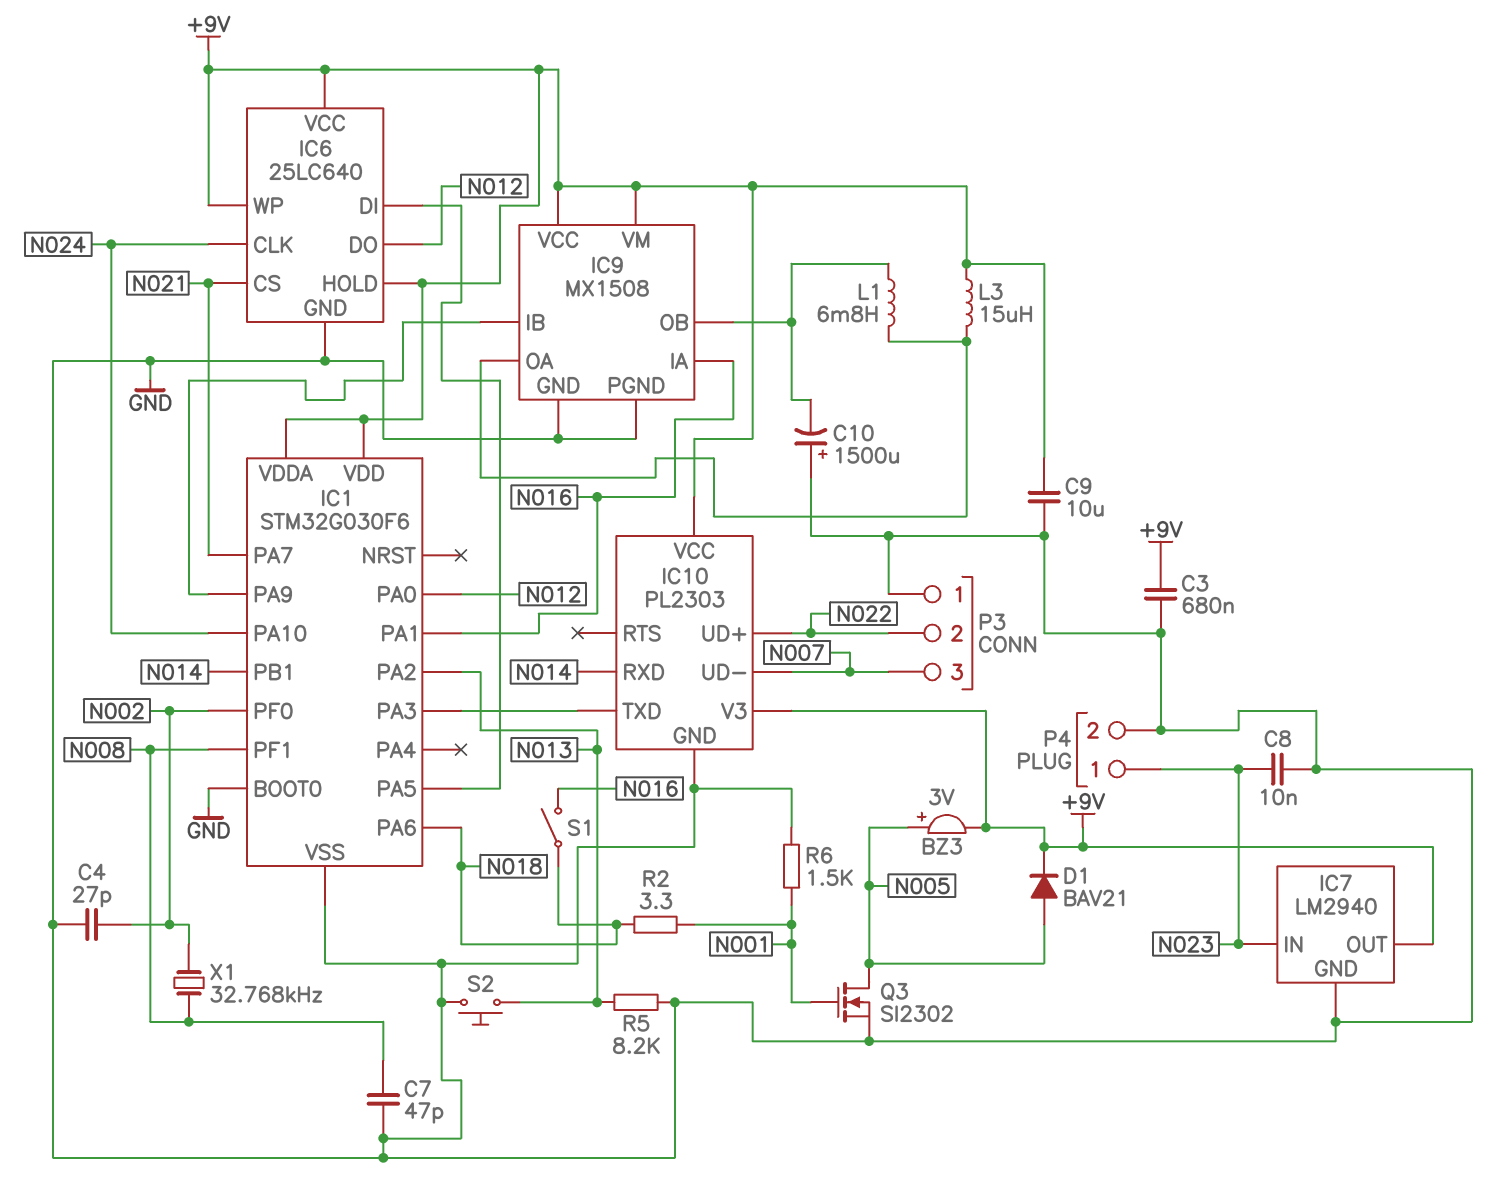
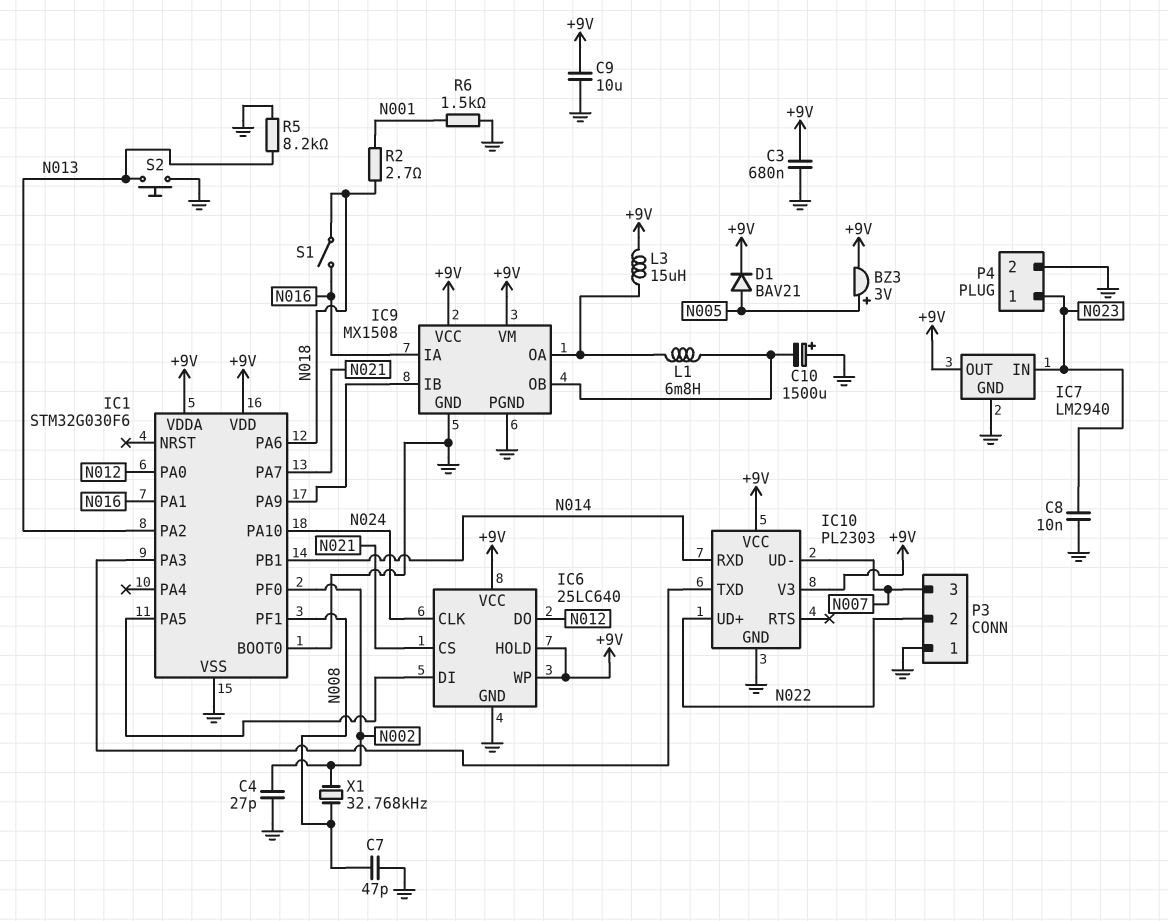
Q3: NMOS SI2302 (G N001, D N005, S GND) -> none
R2: 3.3 (N001, N018) -> 2.7 (N001, N018)

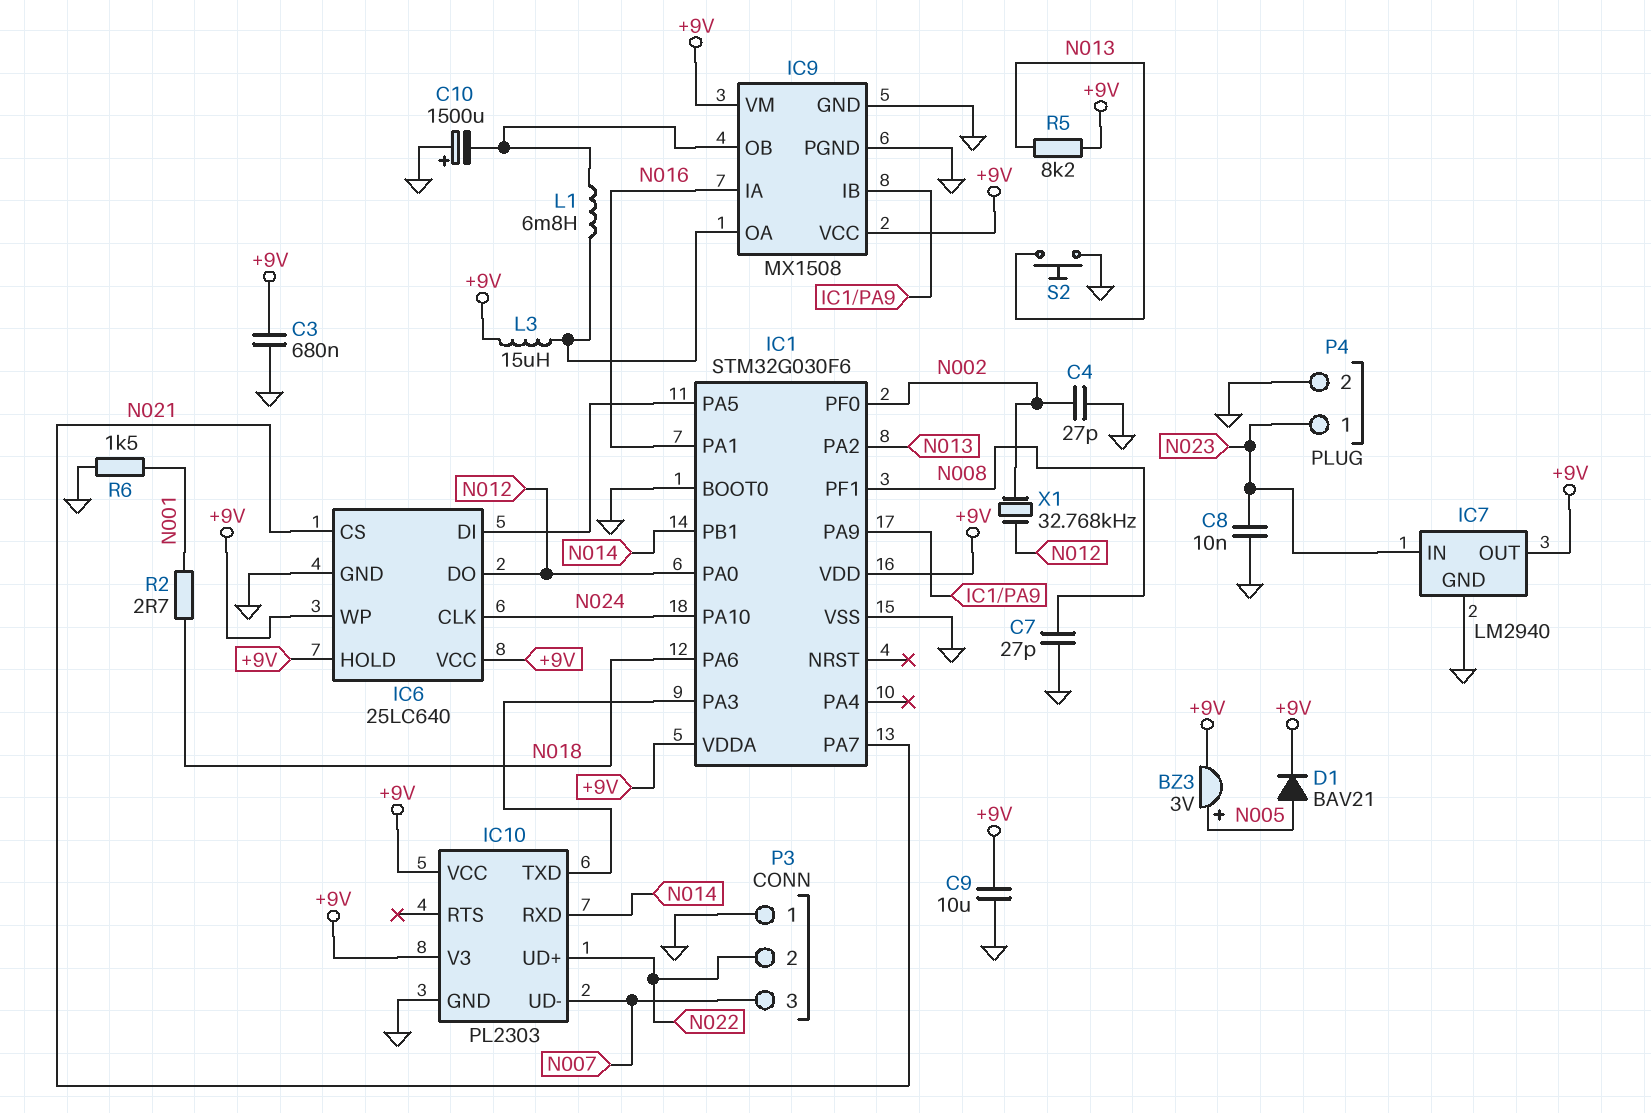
C7: 47pF (GND, N008) -> 27pF (GND, N008)
R5: 8.2k (GND, N013) -> 8.2k (+9V, N013)
S1: switch (N016, N018) -> none
X1: 32.768kHz (N002, N008) -> 32.768kHz (N002, N012)

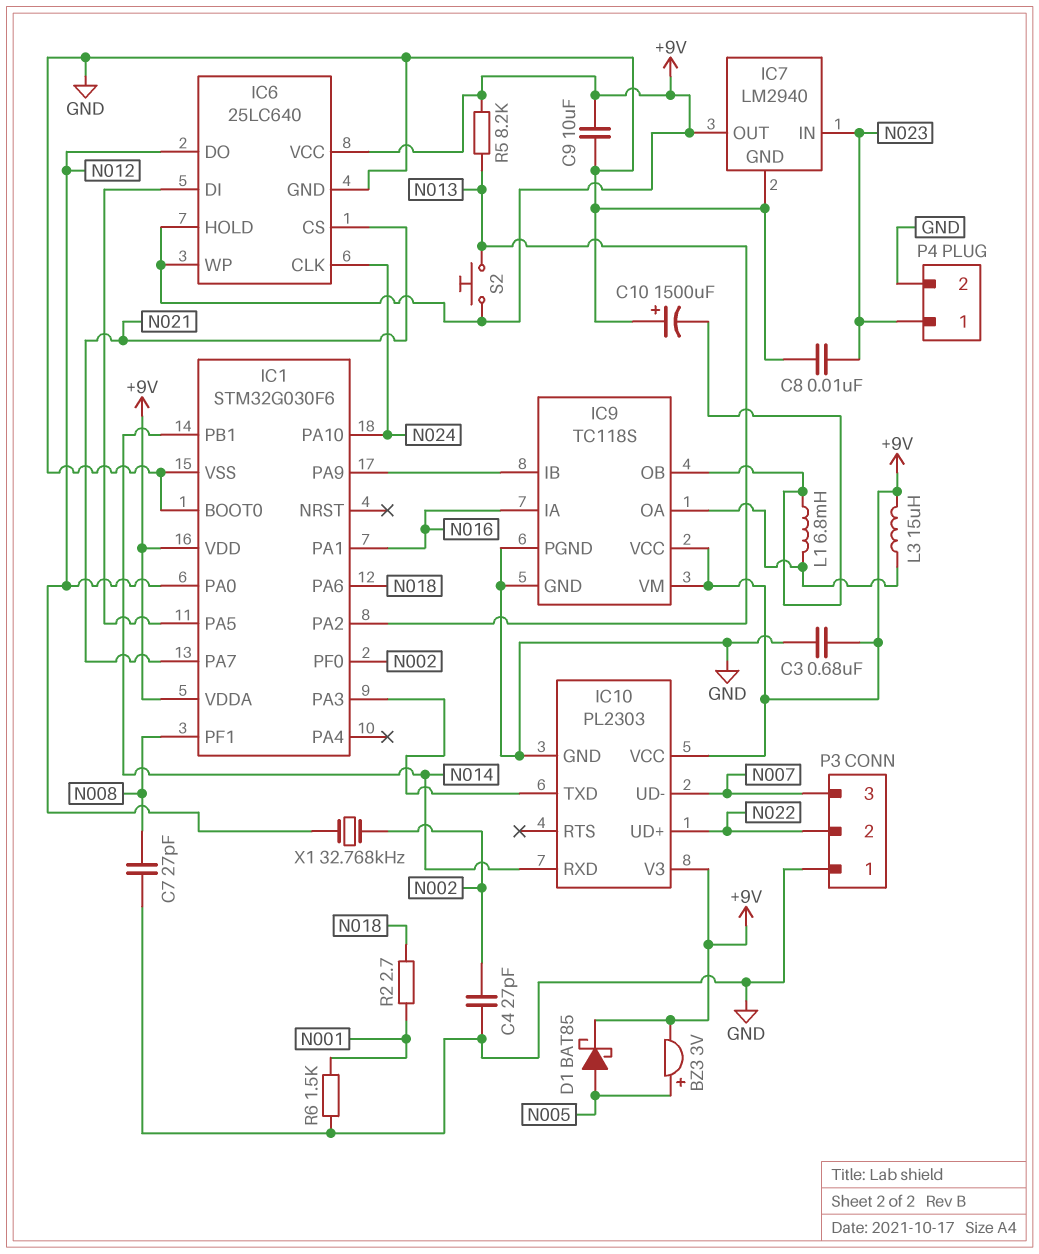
D1: diode BAV21 (A N005, K +9V) -> schottky BAT85 (A N005, K +9V)
IC9: MX1508 -> TC118S
S2: button (GND, N013) -> button (+9V, N013)

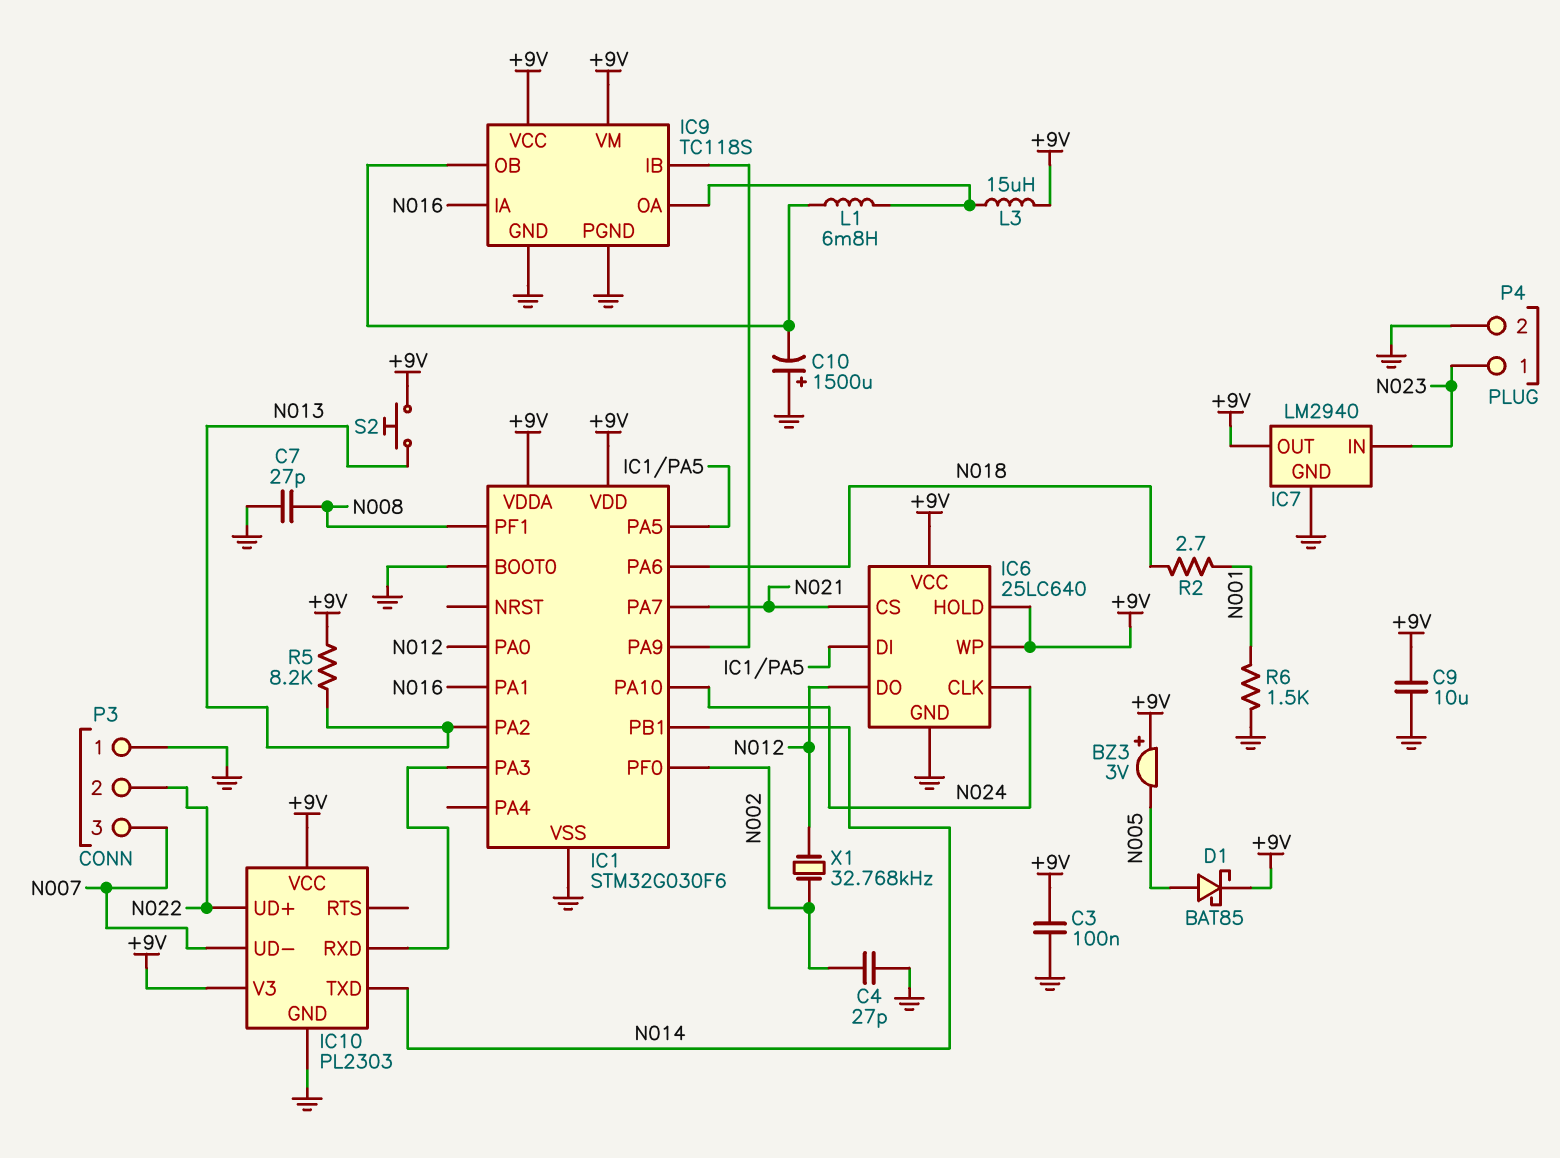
BZ3: buzzer 3V (plus N005, minus +9V) -> buzzer 3V (plus +9V, minus N005)
C3: 680nF (+9V, GND) -> 100nF (+9V, GND)
C8: 10nF (GND, N023) -> none
IC10 pin RXD: N014 -> IC1/PA3
IC10 pin TXD: IC1/PA3 -> N014

